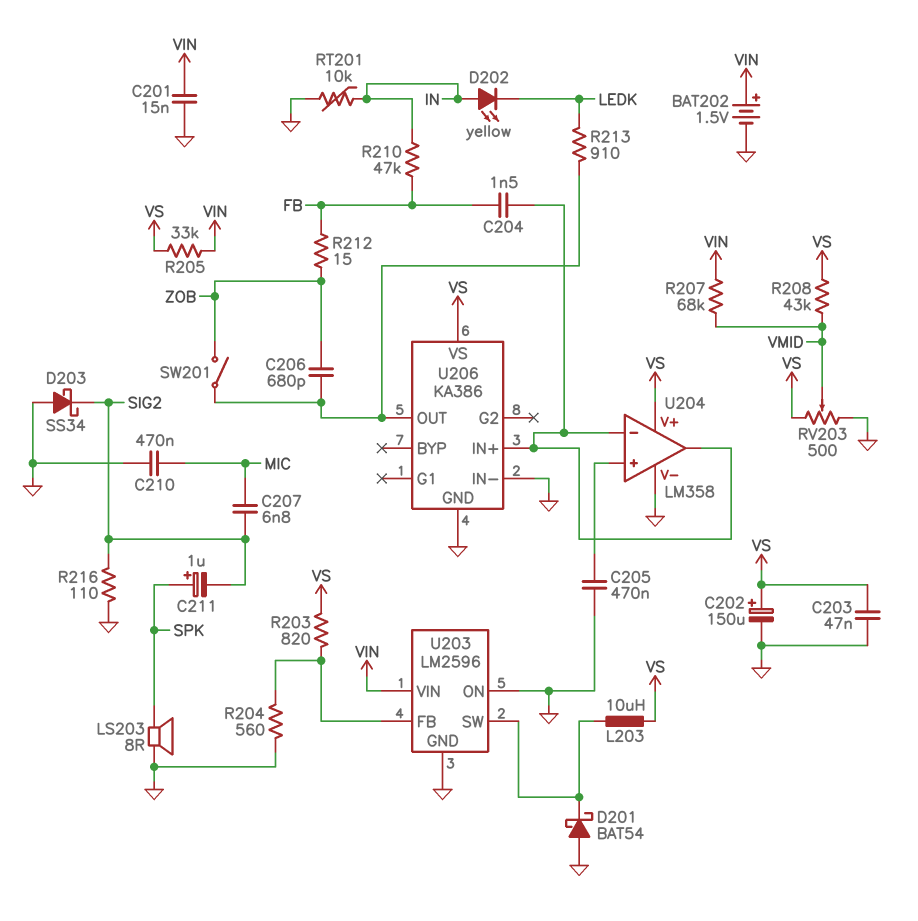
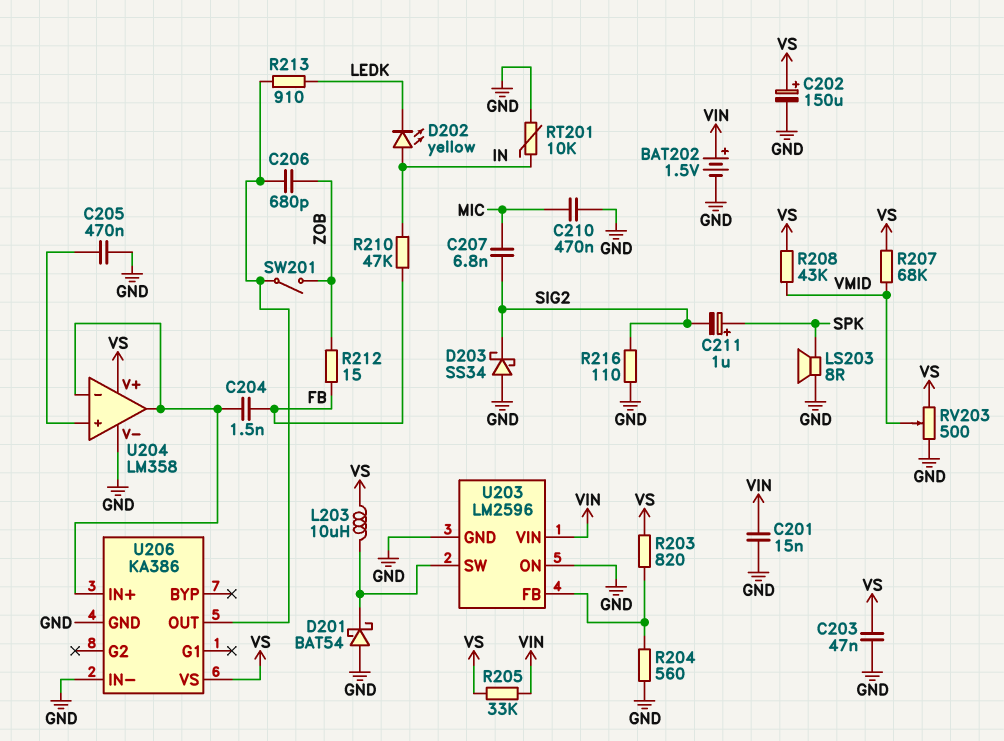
R207: 68k (VIN, VMID) -> 68k (VMID, VS)

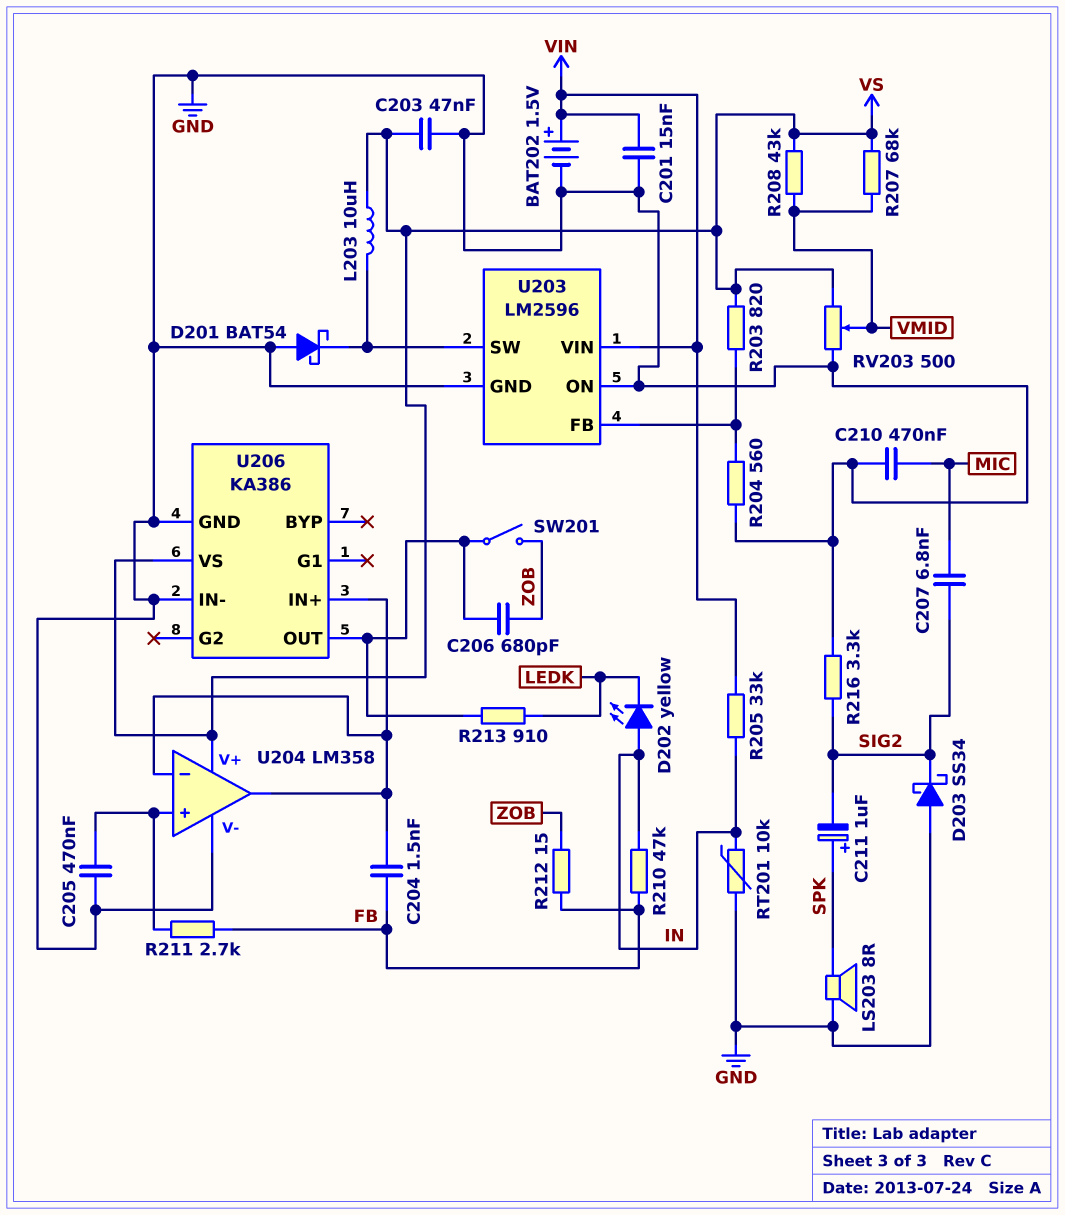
C202: 150uF (plus VS, minus GND) -> none
R205: 33k (VIN, VS) -> 33k (IN, VIN)
R211: none -> 2.7k (FB, U204/in+)
R216: 110 (GND, SIG2) -> 3.3k (GND, SIG2)

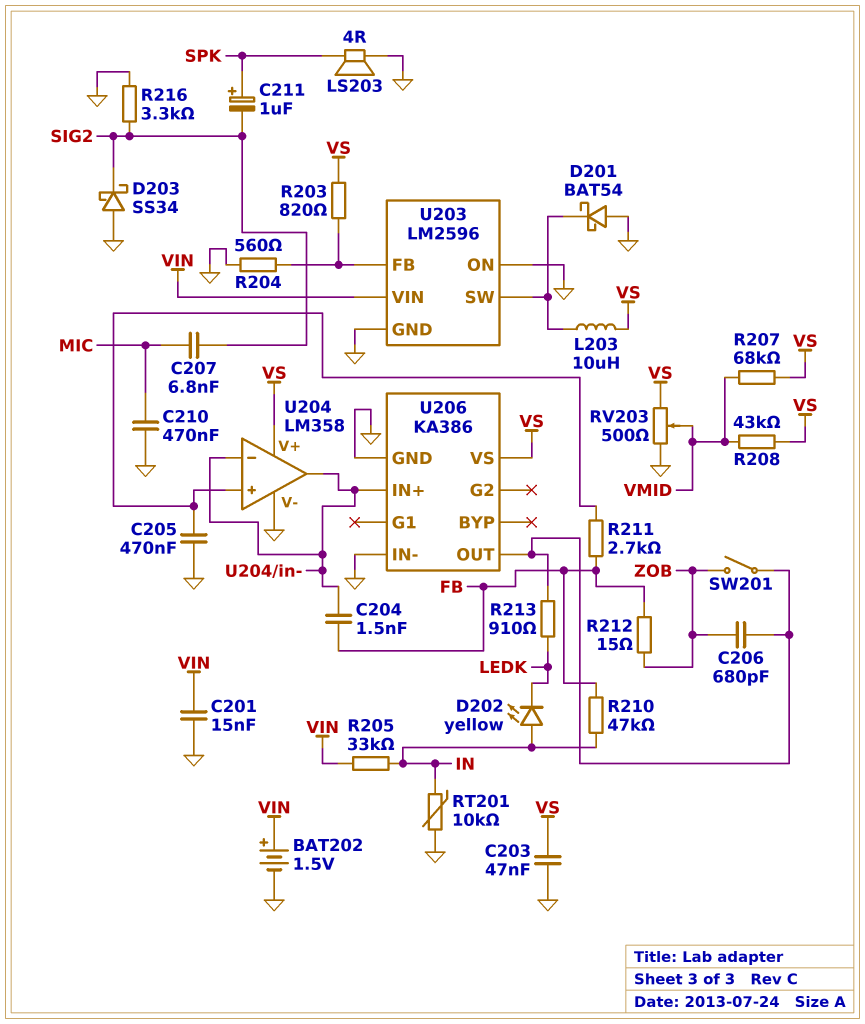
LS203: speaker 8R (GND, SPK) -> speaker 4R (GND, SPK)

